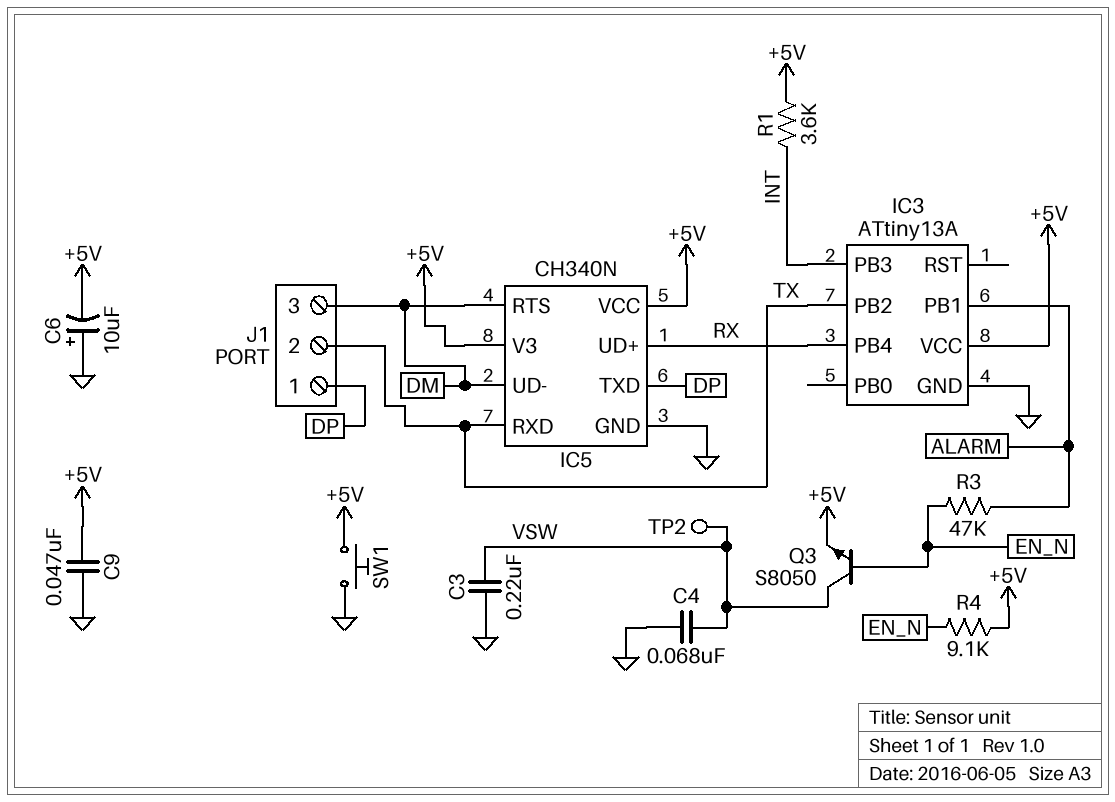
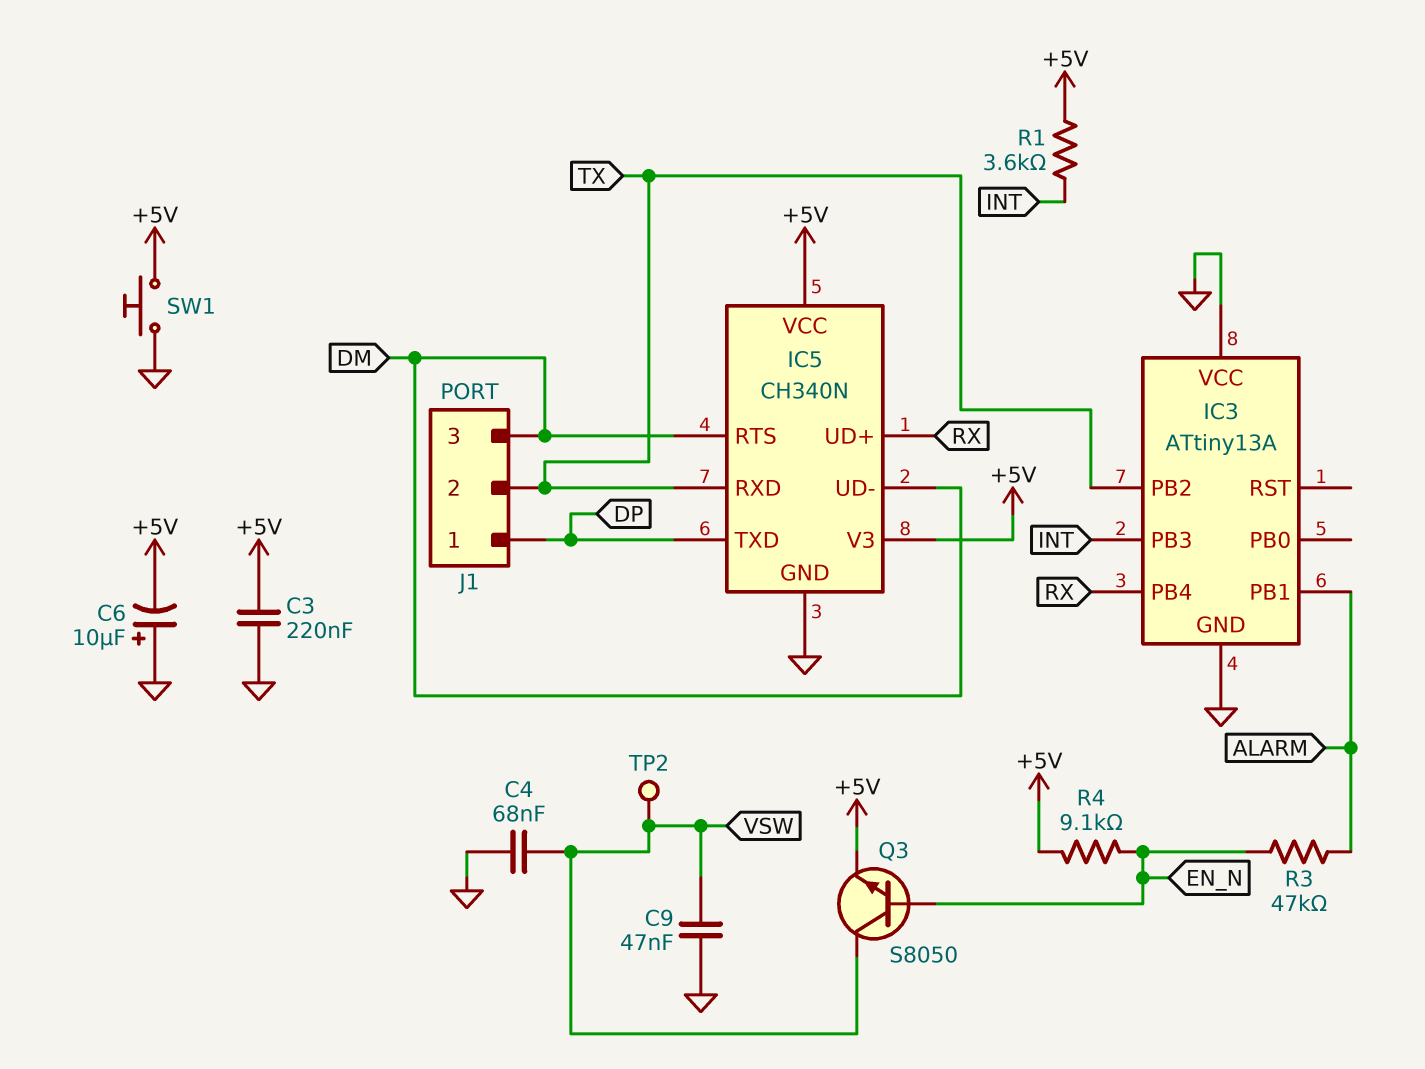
C3: 220nF (GND, VSW) -> 220nF (+5V, GND)
C9: 47nF (+5V, GND) -> 47nF (GND, VSW)
IC3 pin VCC: +5V -> GND

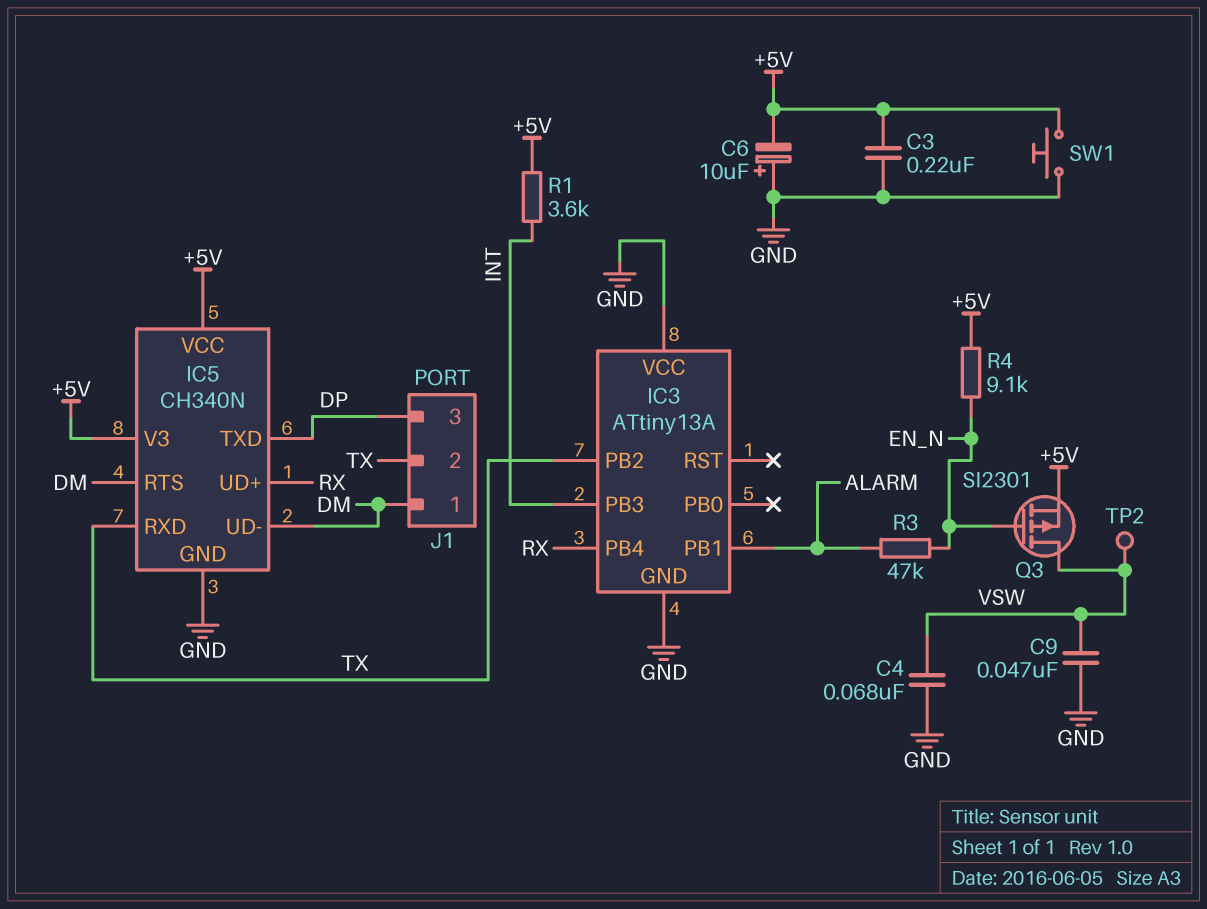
J1 pin 1: DP -> DM
J1 pin 3: DM -> DP
Q3: NPN S8050 (B EN_N, C VSW, E +5V) -> PMOS SI2301 (G EN_N, D VSW, S +5V)

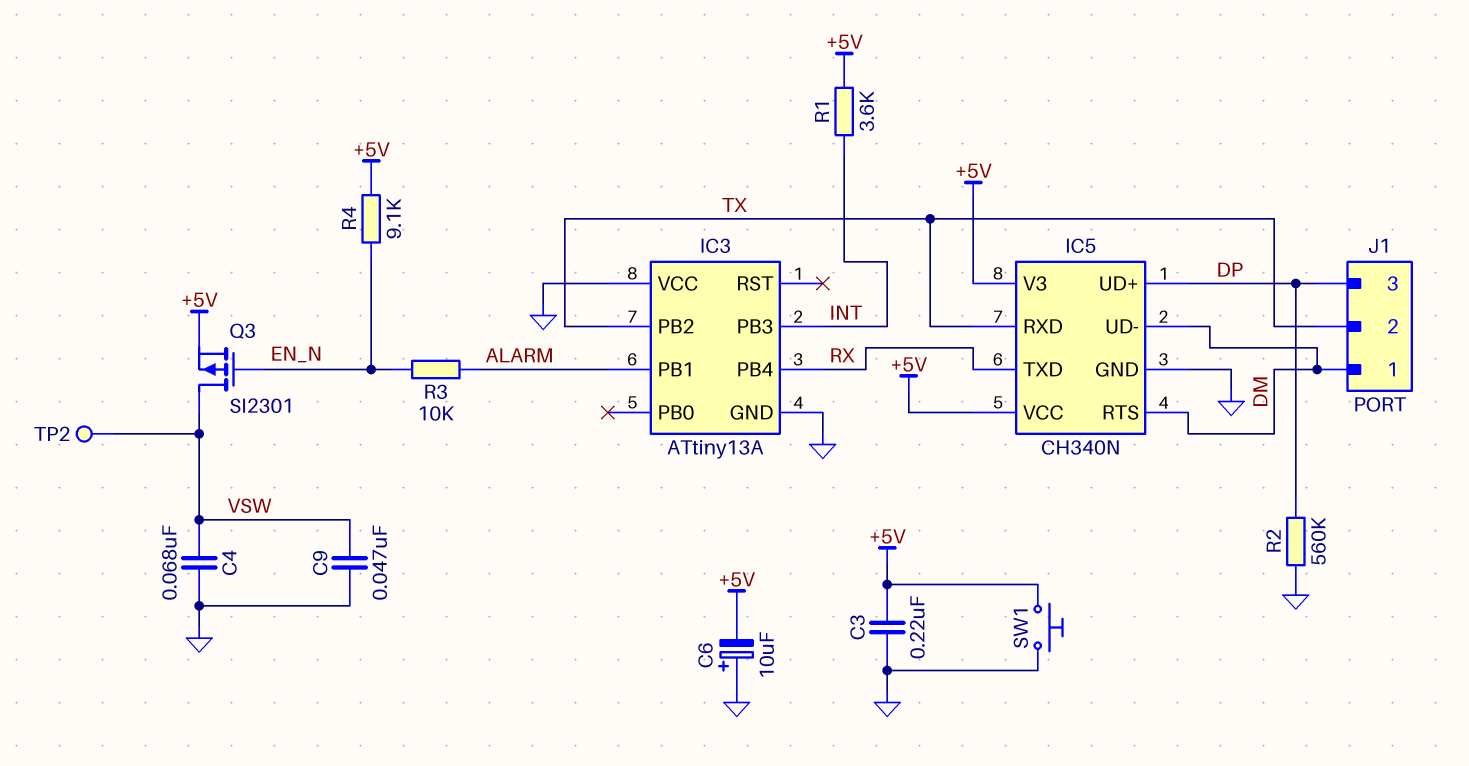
IC5 pin TXD: DP -> RX
IC5 pin UD+: RX -> DP
R2: none -> 560k (DP, GND)
R3: 47k (ALARM, EN_N) -> 10k (ALARM, EN_N)

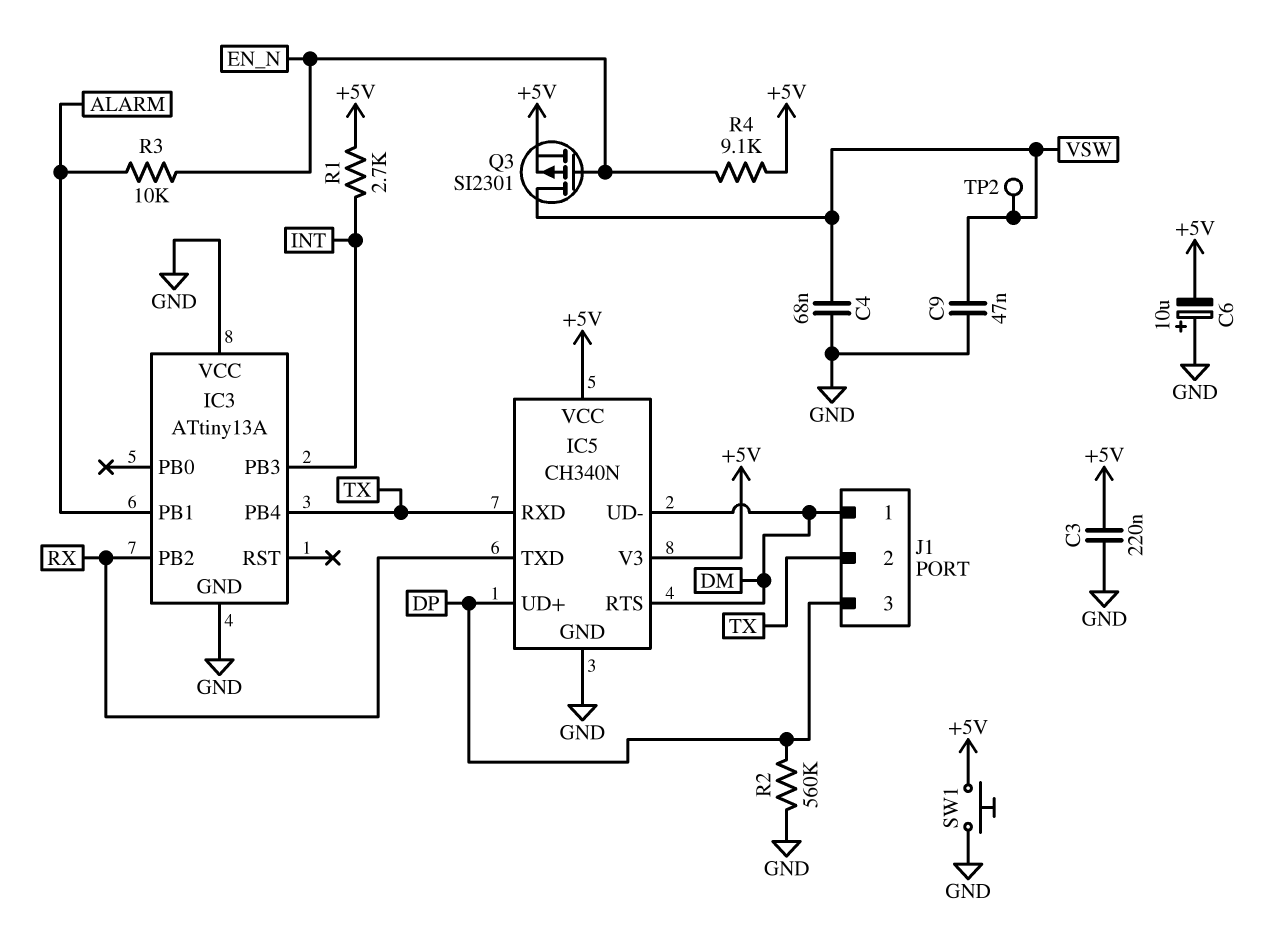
IC3 pin PB2: TX -> RX
IC3 pin PB4: RX -> TX
R1: 3.6k (+5V, INT) -> 2.7k (+5V, INT)

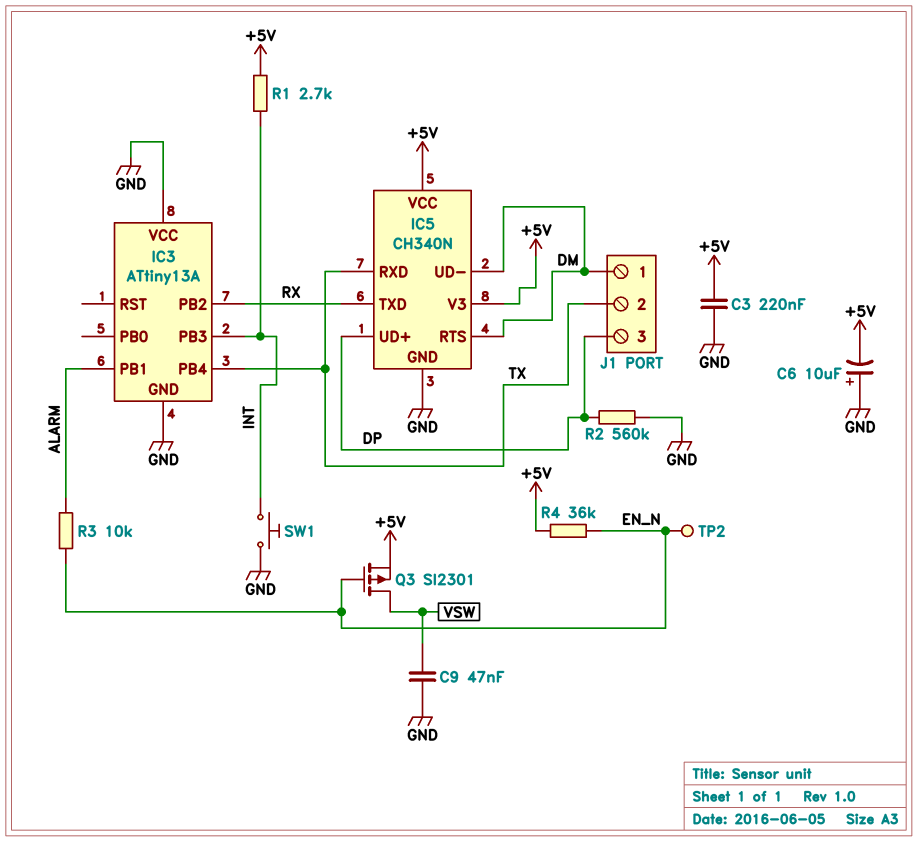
C4: 68nF (GND, VSW) -> none
R4: 9.1k (+5V, EN_N) -> 36k (+5V, EN_N)
SW1: button (+5V, GND) -> button (GND, INT)
TP2: test point (VSW) -> test point (EN_N)

